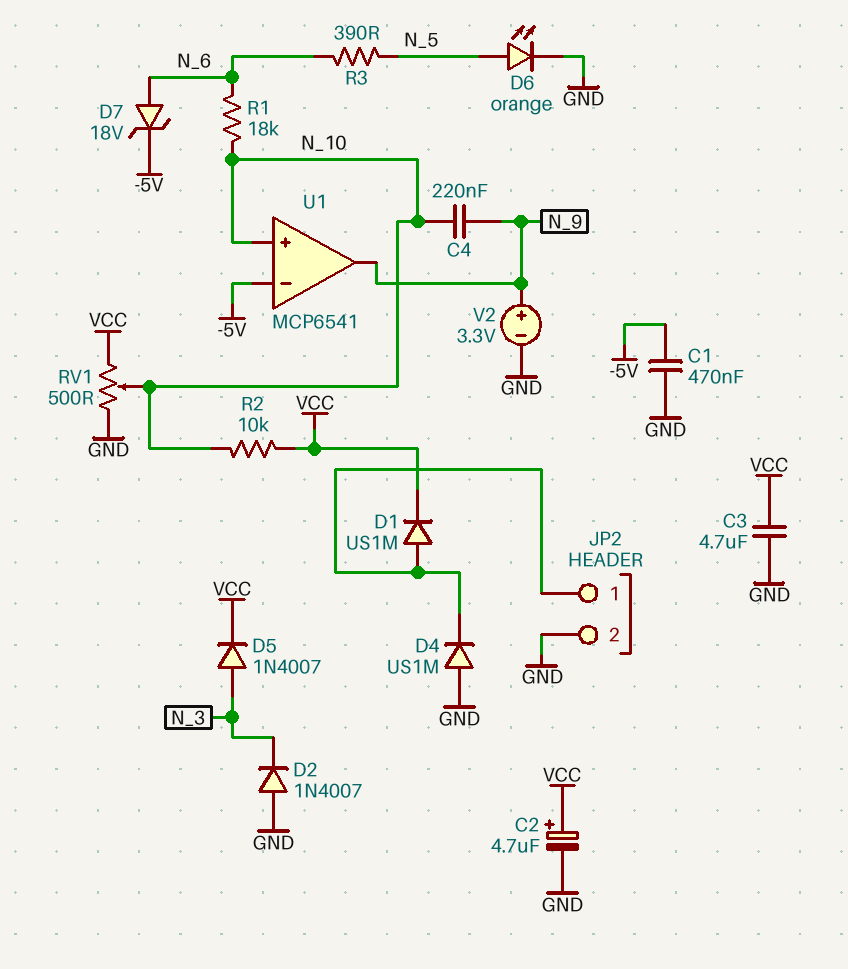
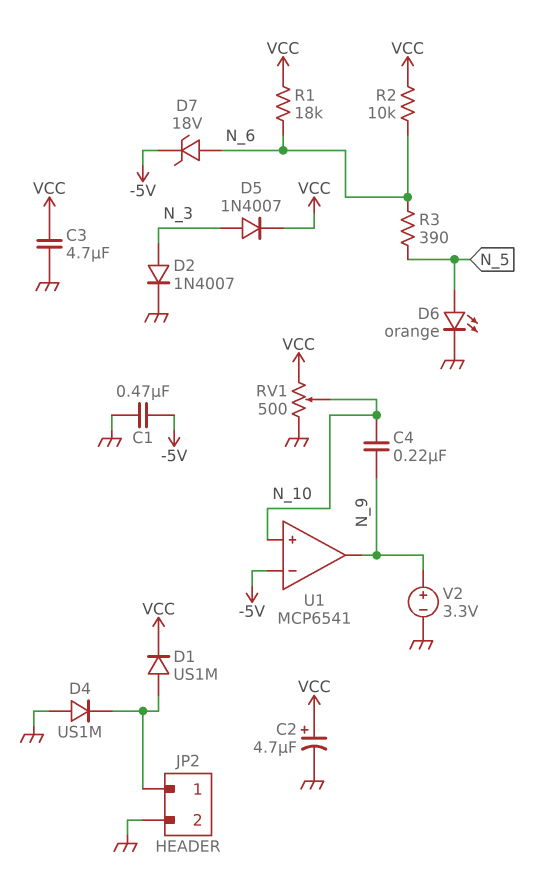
D2: diode 1N4007 (A GND, K N_3) -> diode 1N4007 (A N_3, K GND)
R1: 18k (N_6, N_10) -> 18k (N_6, VCC)
R2: 10k (N_10, VCC) -> 10k (N_6, VCC)

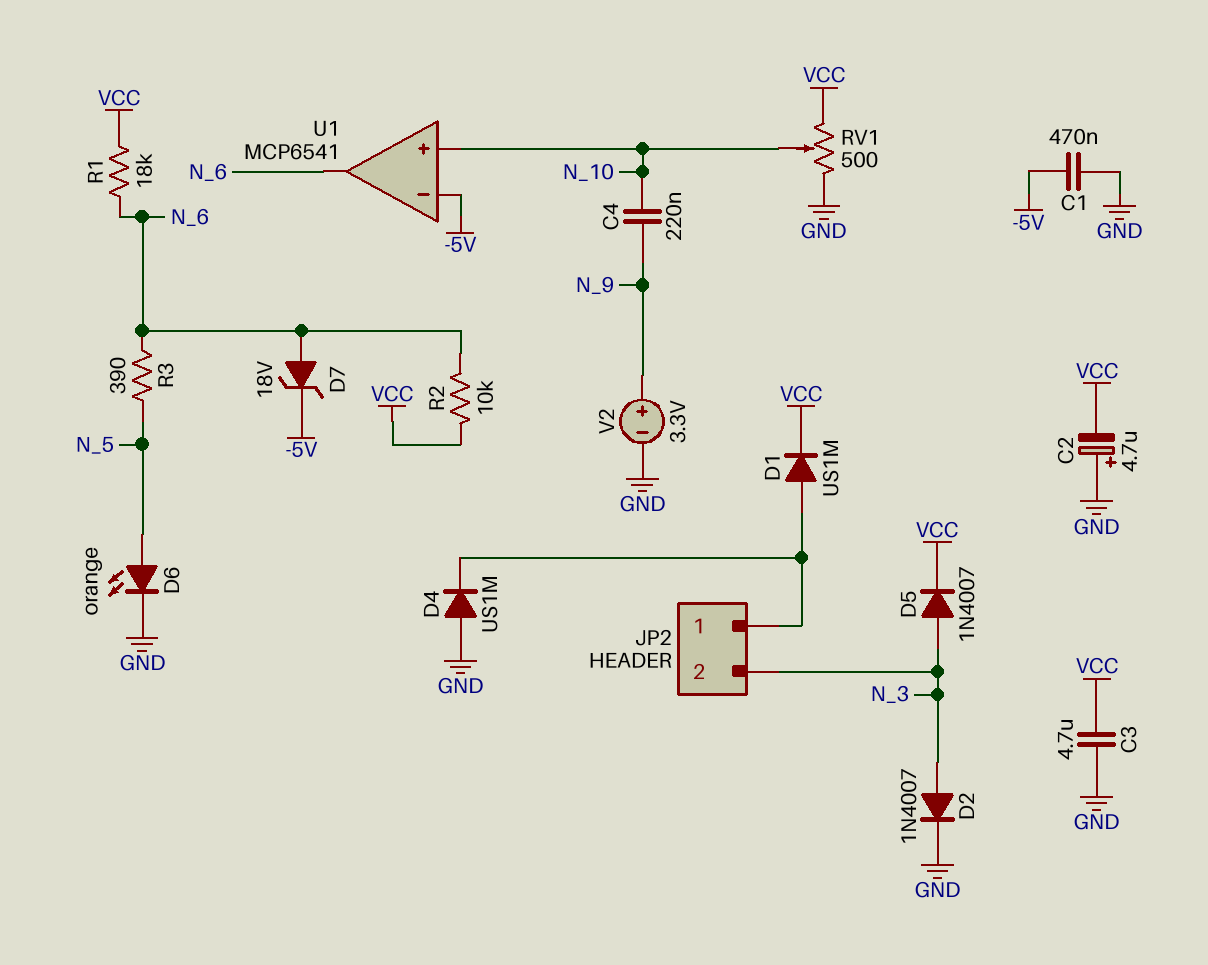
C2: 4.7uF (plus VCC, minus GND) -> 4.7uF (plus GND, minus VCC)
JP2 pin 2: GND -> N_3
U1 pin out: N_9 -> N_6

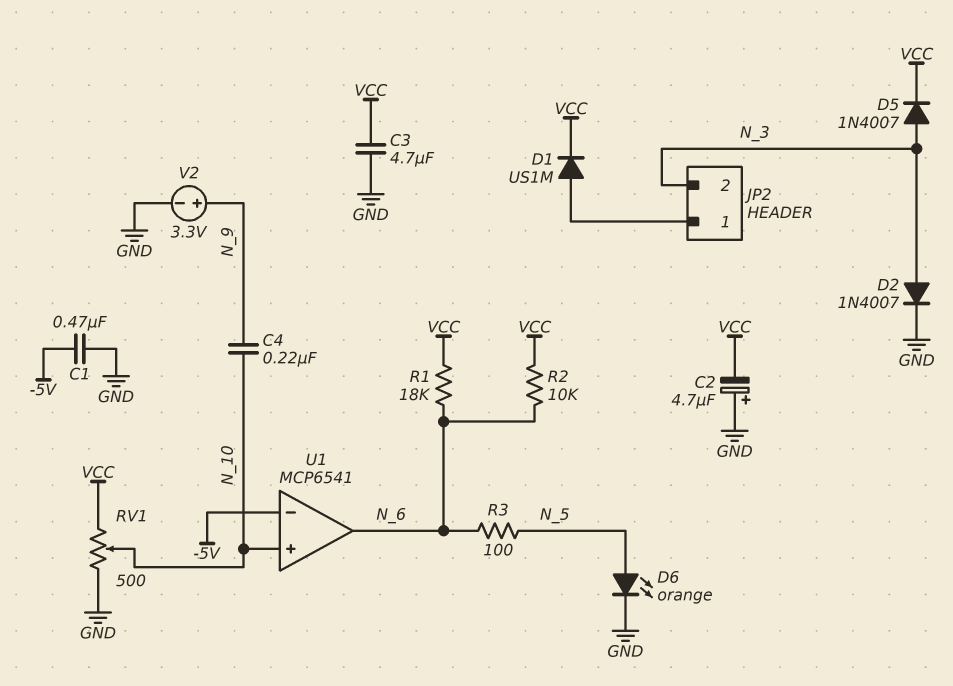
D4: diode US1M (A GND, K JP2/1) -> none
D7: zener 18V (A N_6, K -5V) -> none
R3: 390 (N_5, N_6) -> 100 (N_5, N_6)

